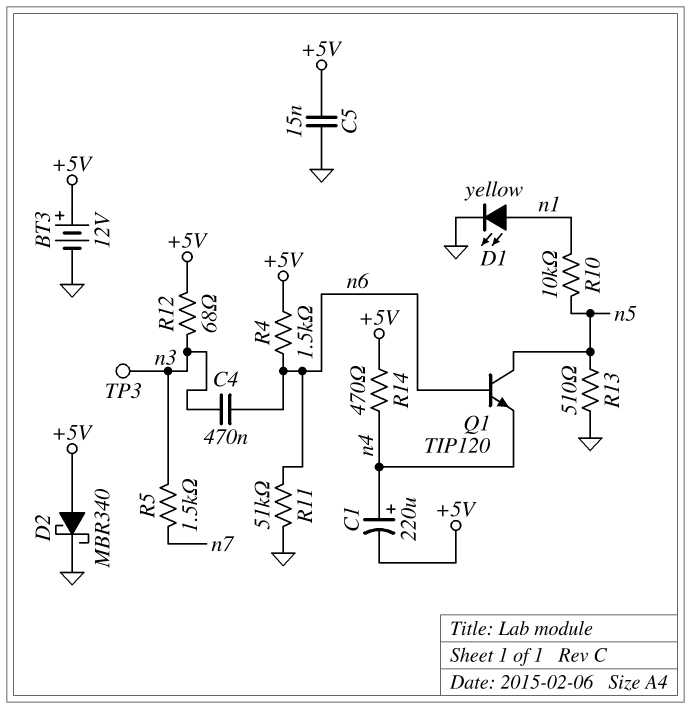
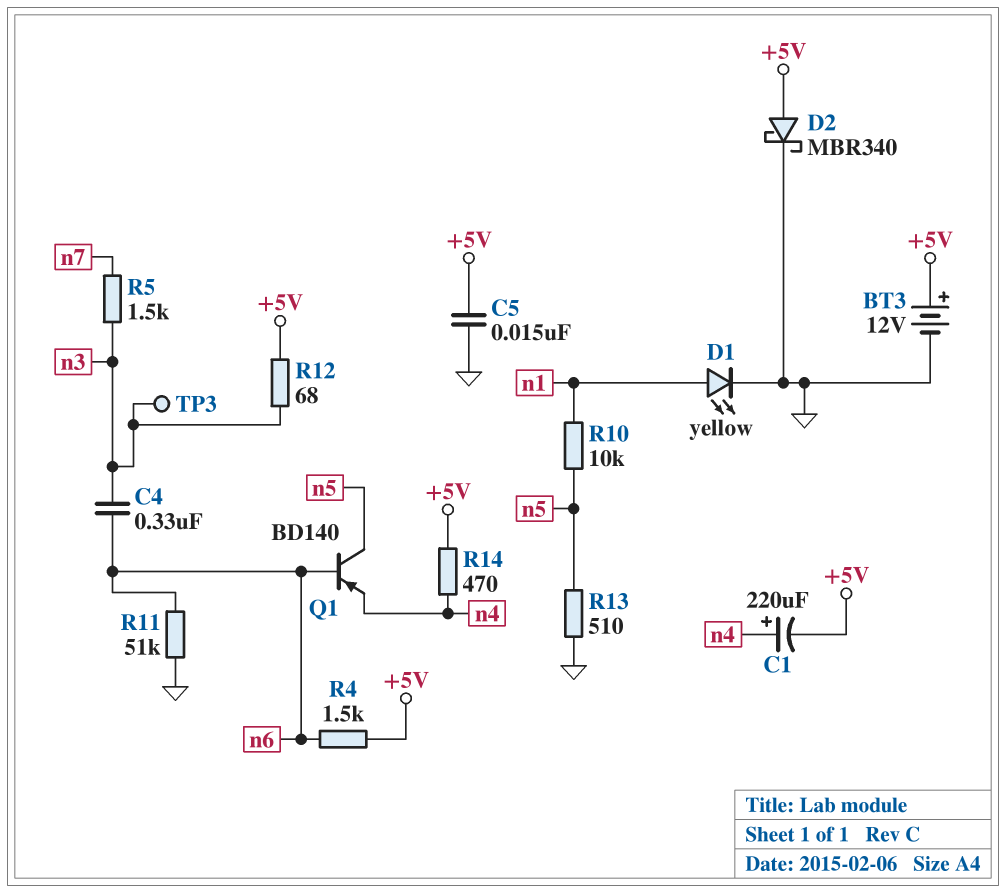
C4: 470nF (n3, n6) -> 330nF (n3, n6)
Q1: NPN TIP120 (B n6, C n5, E n4) -> PNP BD140 (B n6, C n5, E n4)

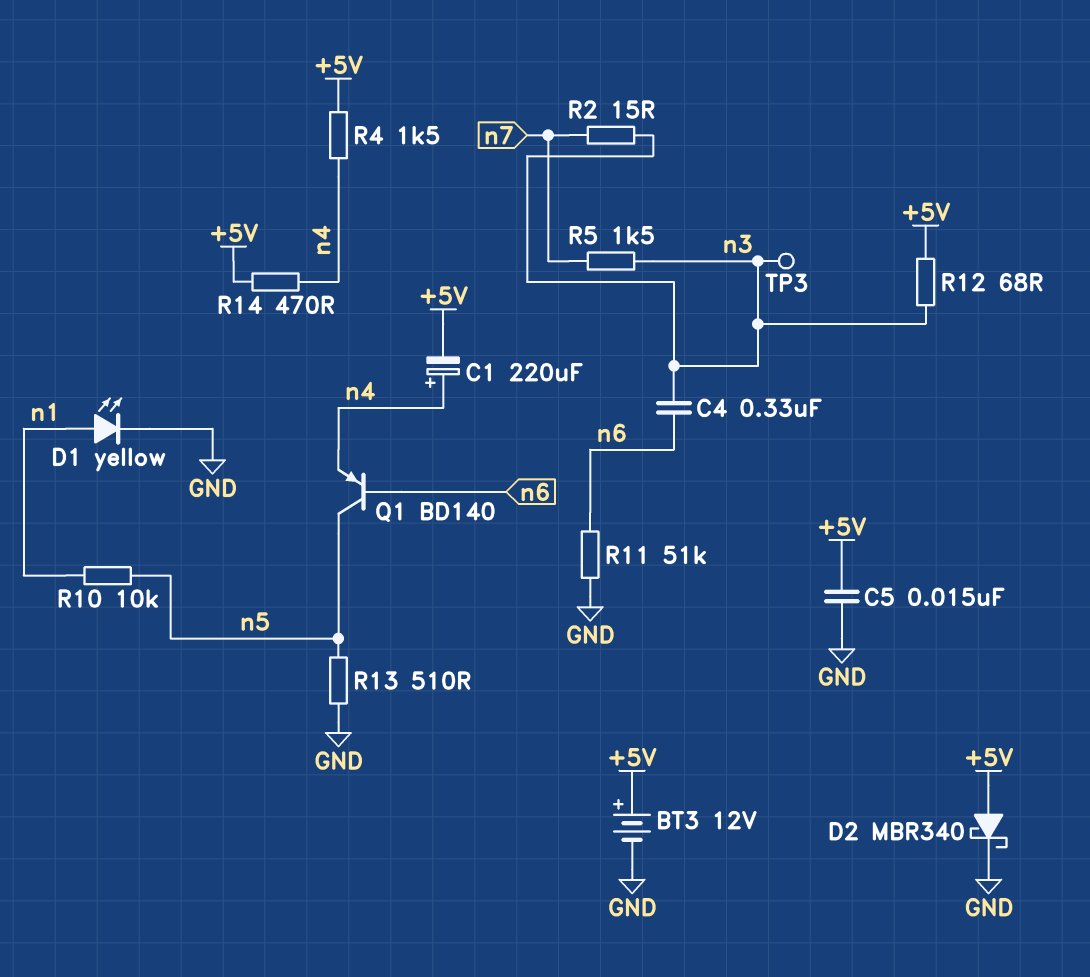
R2: none -> 15 (n3, n7)
R4: 1.5k (+5V, n6) -> 1.5k (+5V, n4)

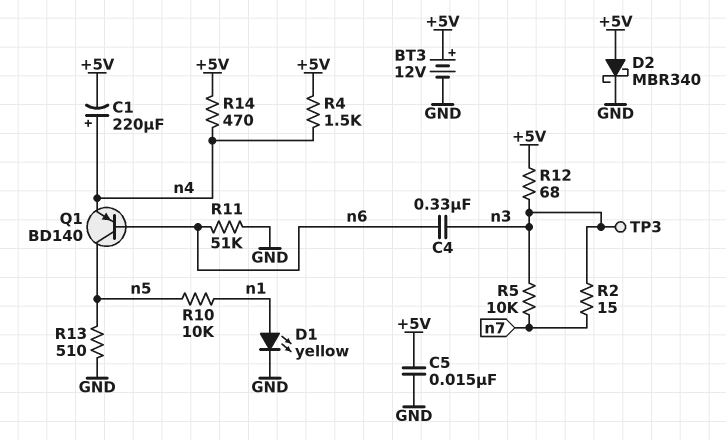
R5: 1.5k (n3, n7) -> 10k (n3, n7)

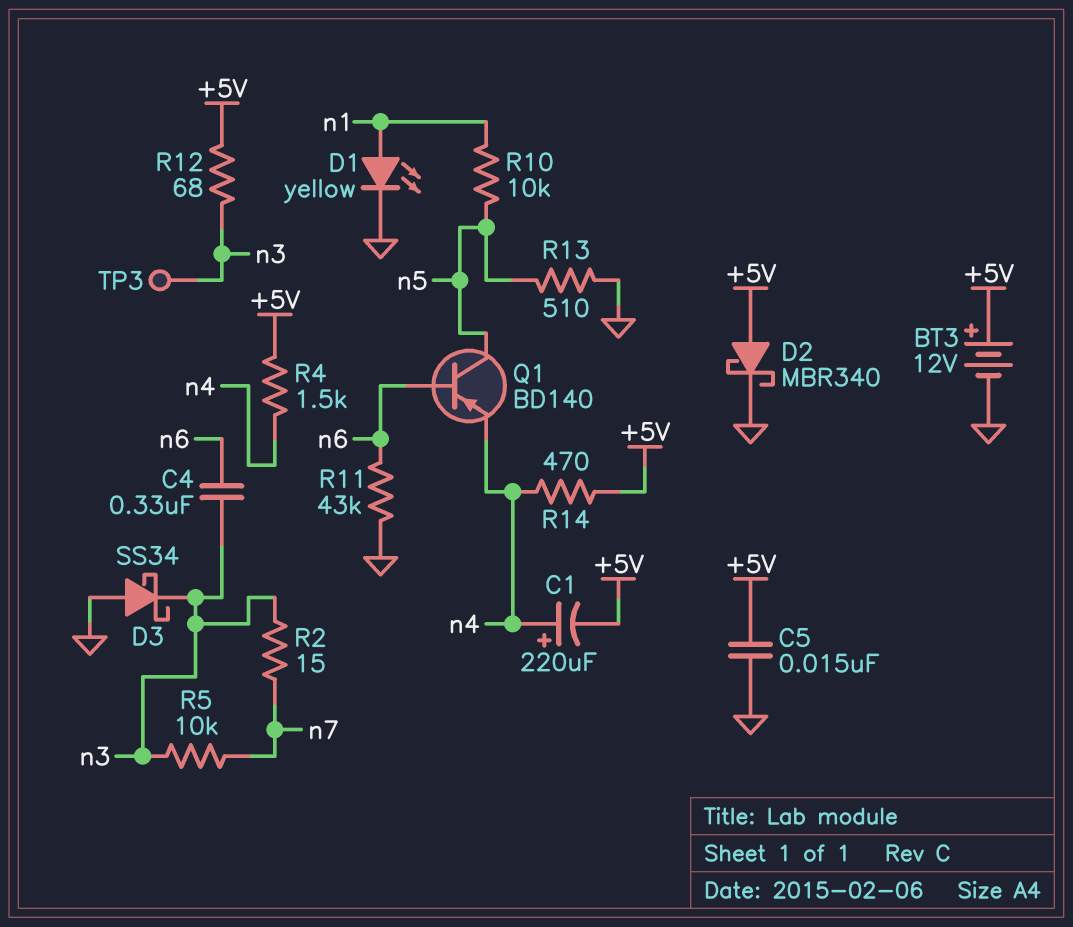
D3: none -> schottky SS34 (A GND, K n3)
R11: 51k (GND, n6) -> 43k (GND, n6)

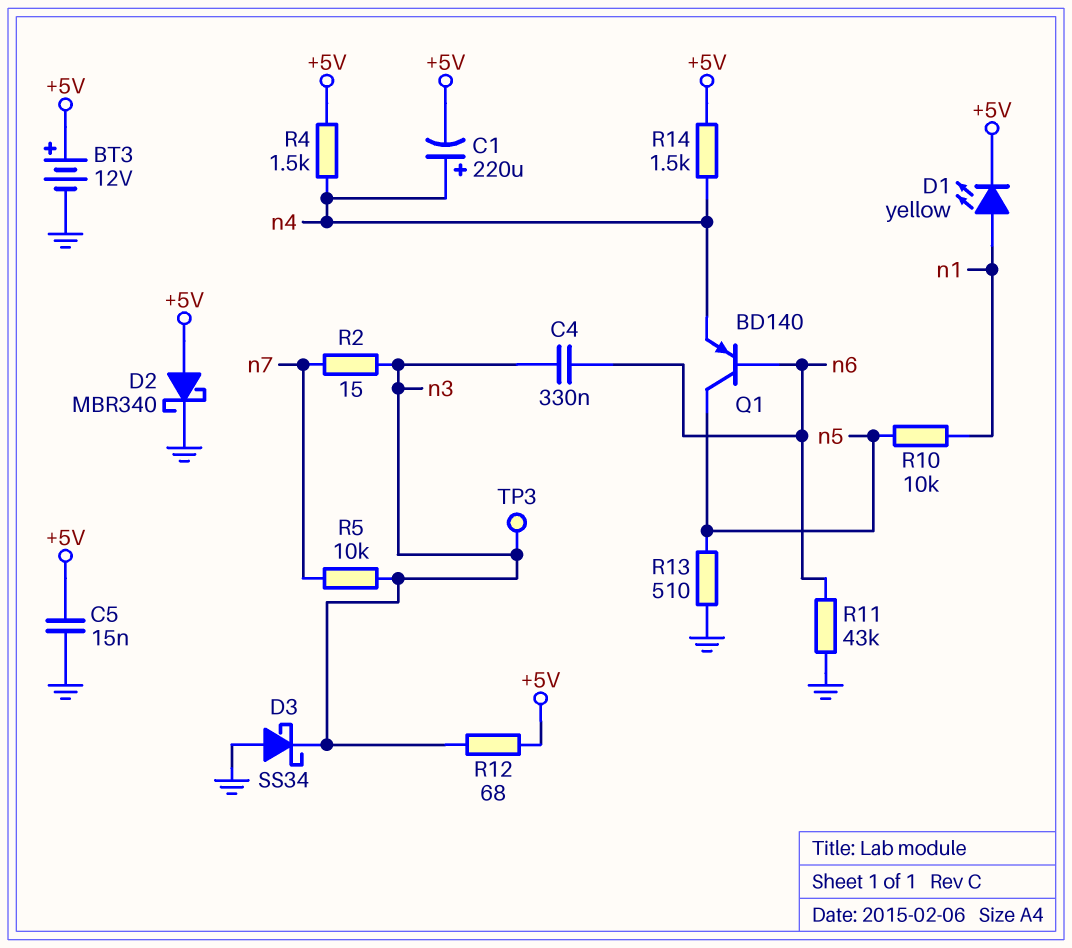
D1: LED yellow (A n1, K GND) -> LED yellow (A n1, K +5V)
R14: 470 (+5V, n4) -> 1.5k (+5V, n4)

